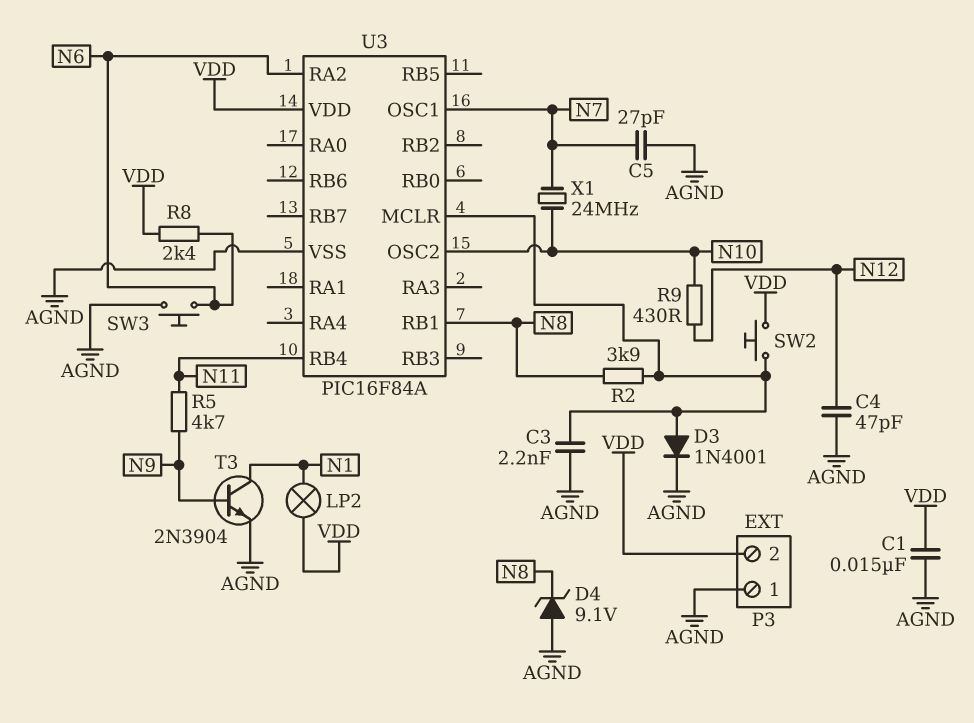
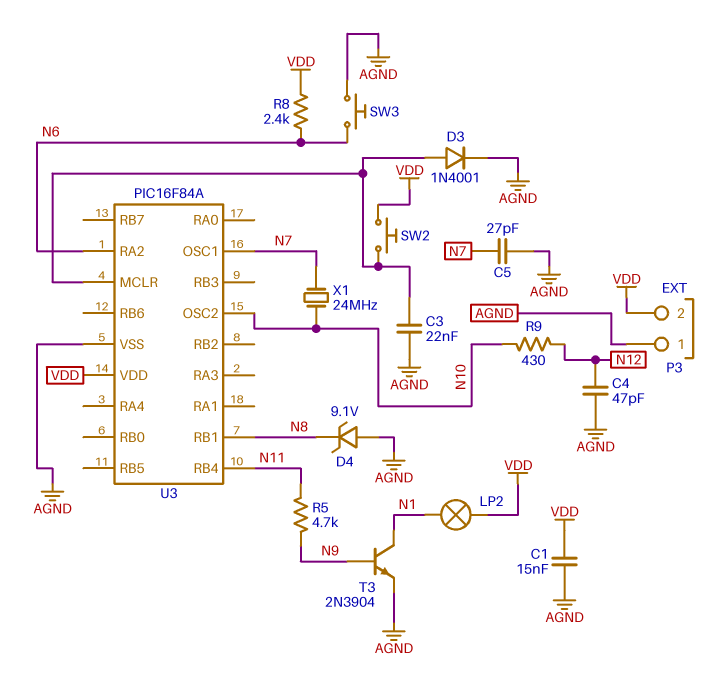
C3: 2.2nF (AGND, U3/MCLR) -> 22nF (AGND, U3/MCLR)
R2: 3.9k (N8, U3/MCLR) -> none

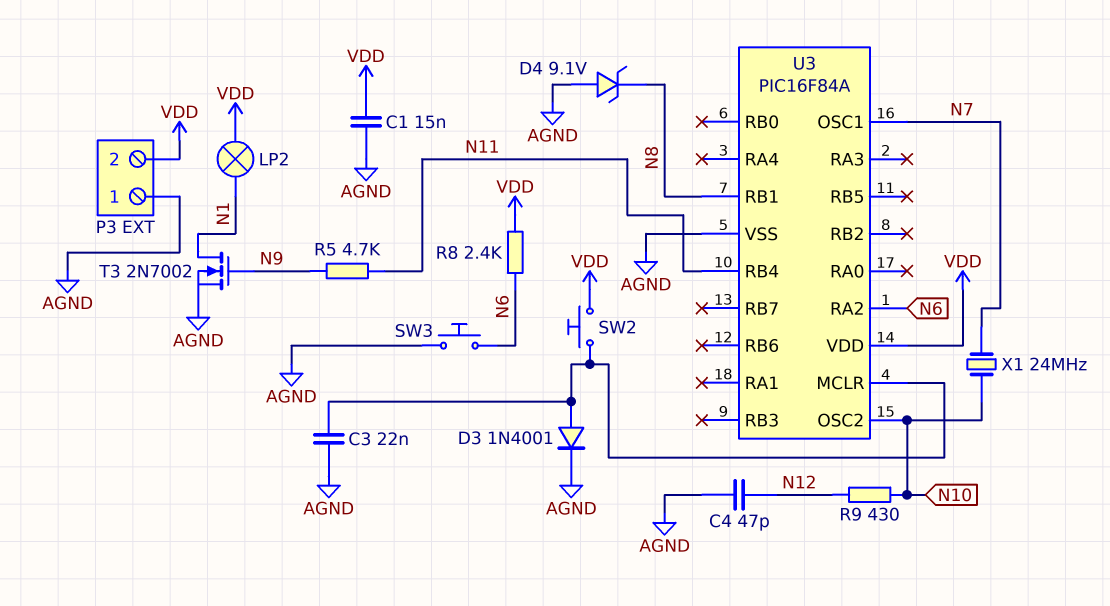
C5: 27pF (AGND, N7) -> none
T3: NPN 2N3904 (B N9, C N1, E AGND) -> NMOS 2N7002 (G N9, D N1, S AGND)

